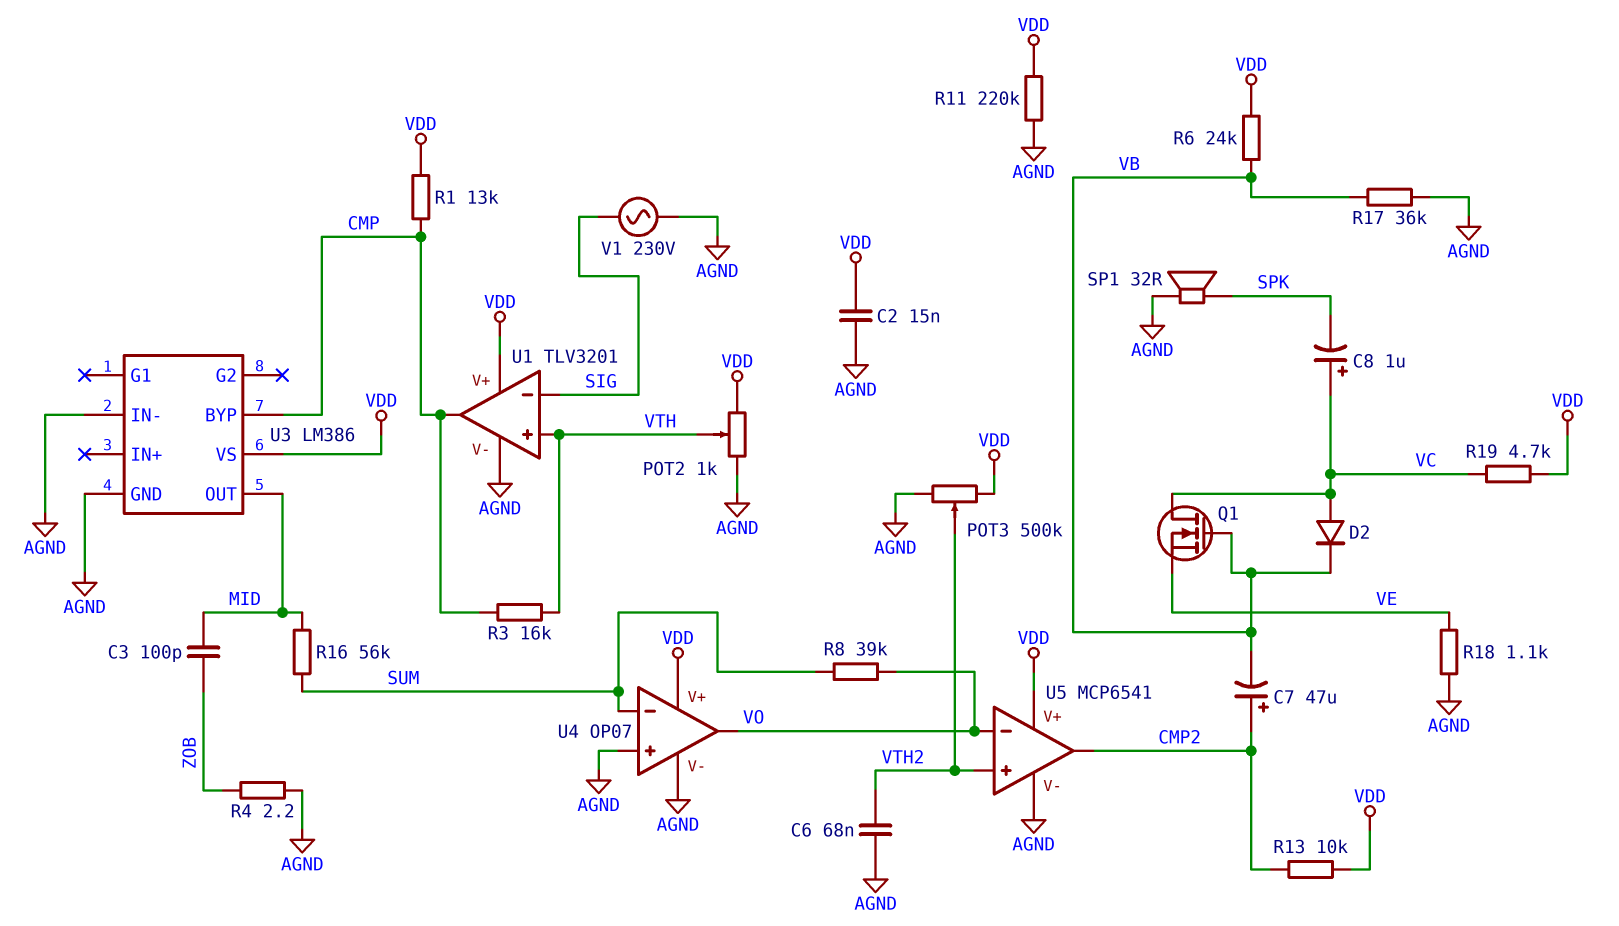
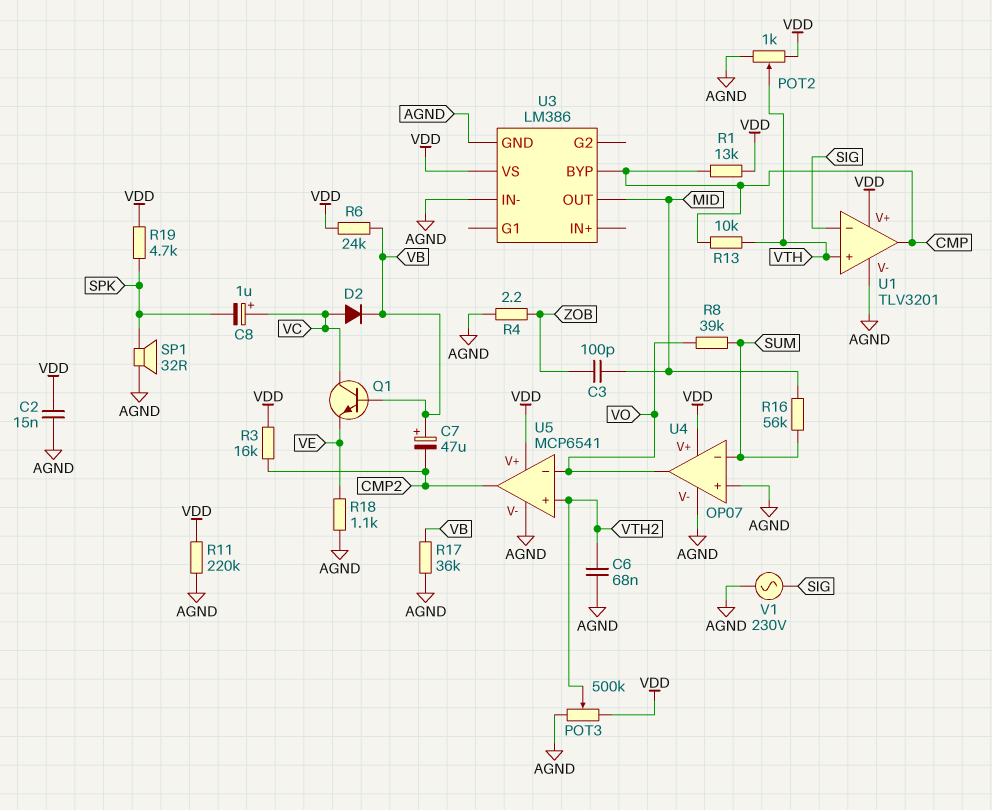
C7: 47uF (plus CMP2, minus VB) -> 47uF (plus VB, minus CMP2)
Q1: NMOS (G VB, D VC, S VE) -> NPN (B VB, C VC, E VE)
R3: 16k (CMP, VTH) -> 16k (CMP2, VDD)
R13: 10k (CMP2, VDD) -> 10k (CMP, VTH)
R19: 4.7k (VC, VDD) -> 4.7k (SPK, VDD)

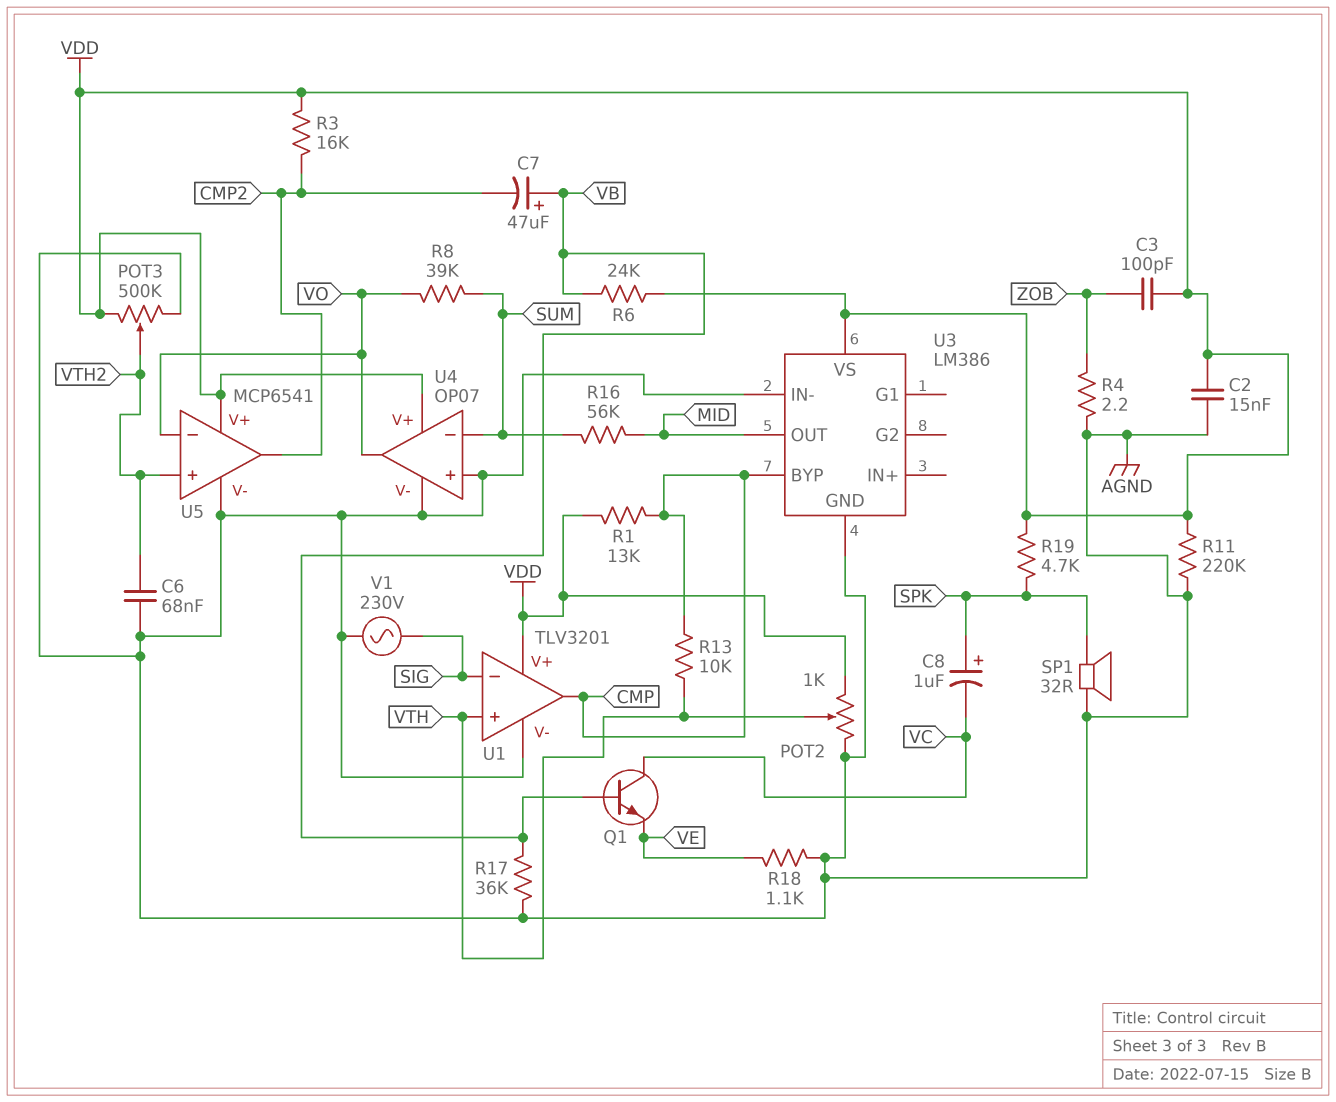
C3: 100pF (MID, ZOB) -> 100pF (VDD, ZOB)
C8: 1uF (plus VC, minus SPK) -> 1uF (plus SPK, minus VC)
D2: diode (A VC, K VB) -> none

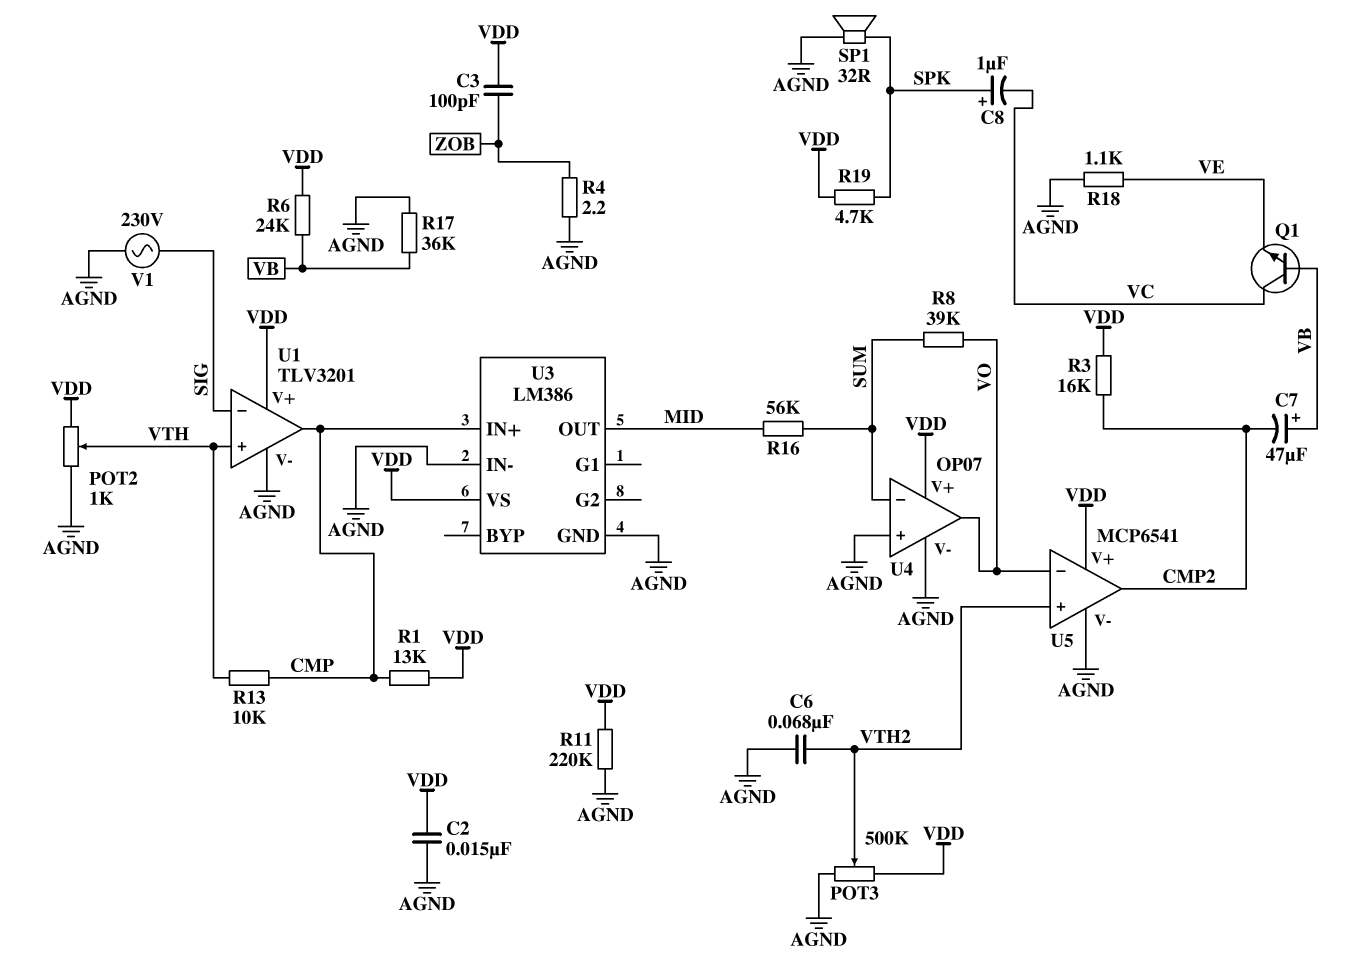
U3 pin BYP: CMP -> none
U3 pin IN+: none -> CMP

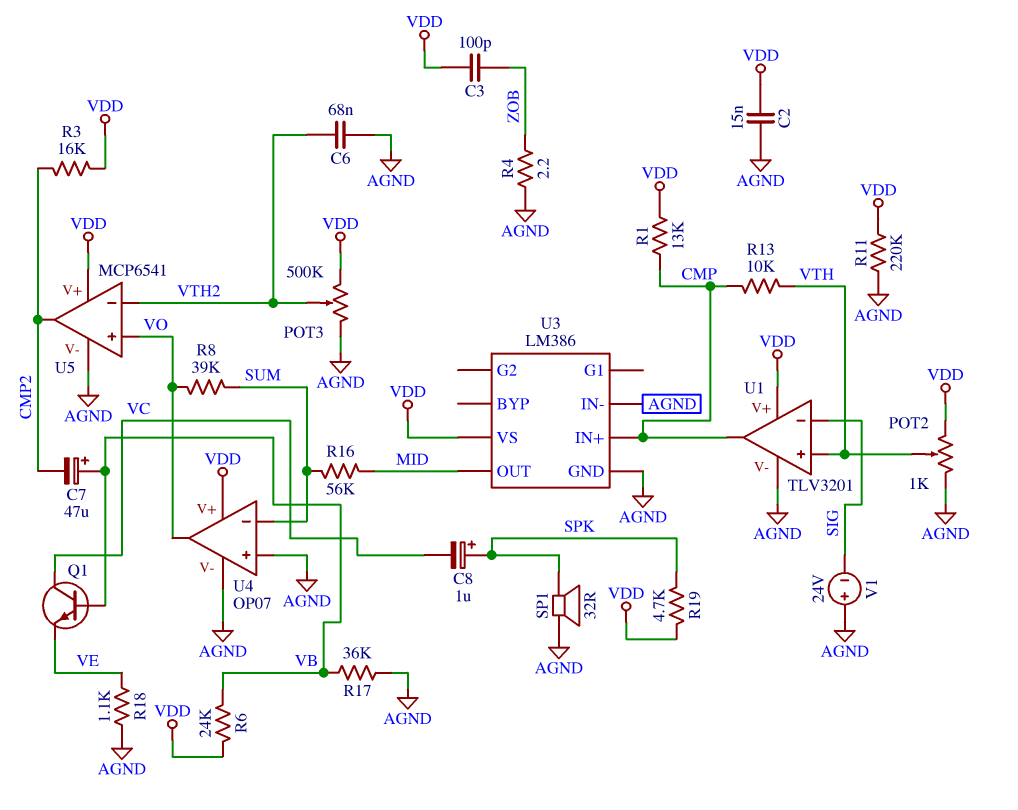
U5 pin in+: VTH2 -> VO
U5 pin in-: VO -> VTH2
V1: AC 230V (AGND, SIG) -> 24V (plus AGND, minus SIG)

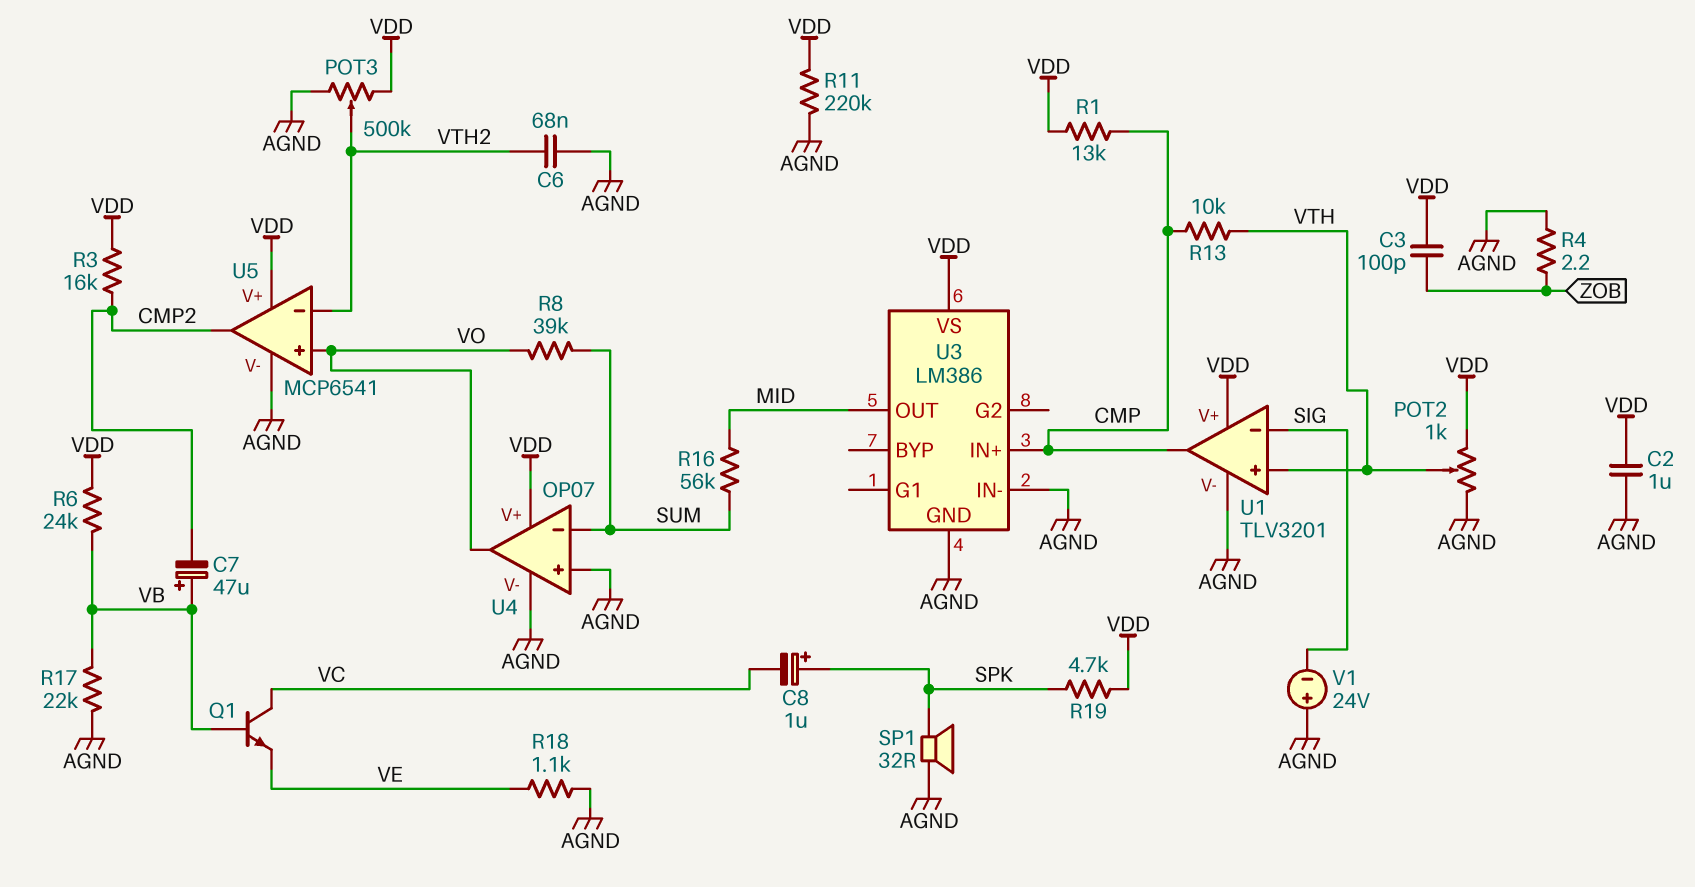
C2: 15nF (AGND, VDD) -> 1uF (AGND, VDD)
R17: 36k (AGND, VB) -> 22k (AGND, VB)

